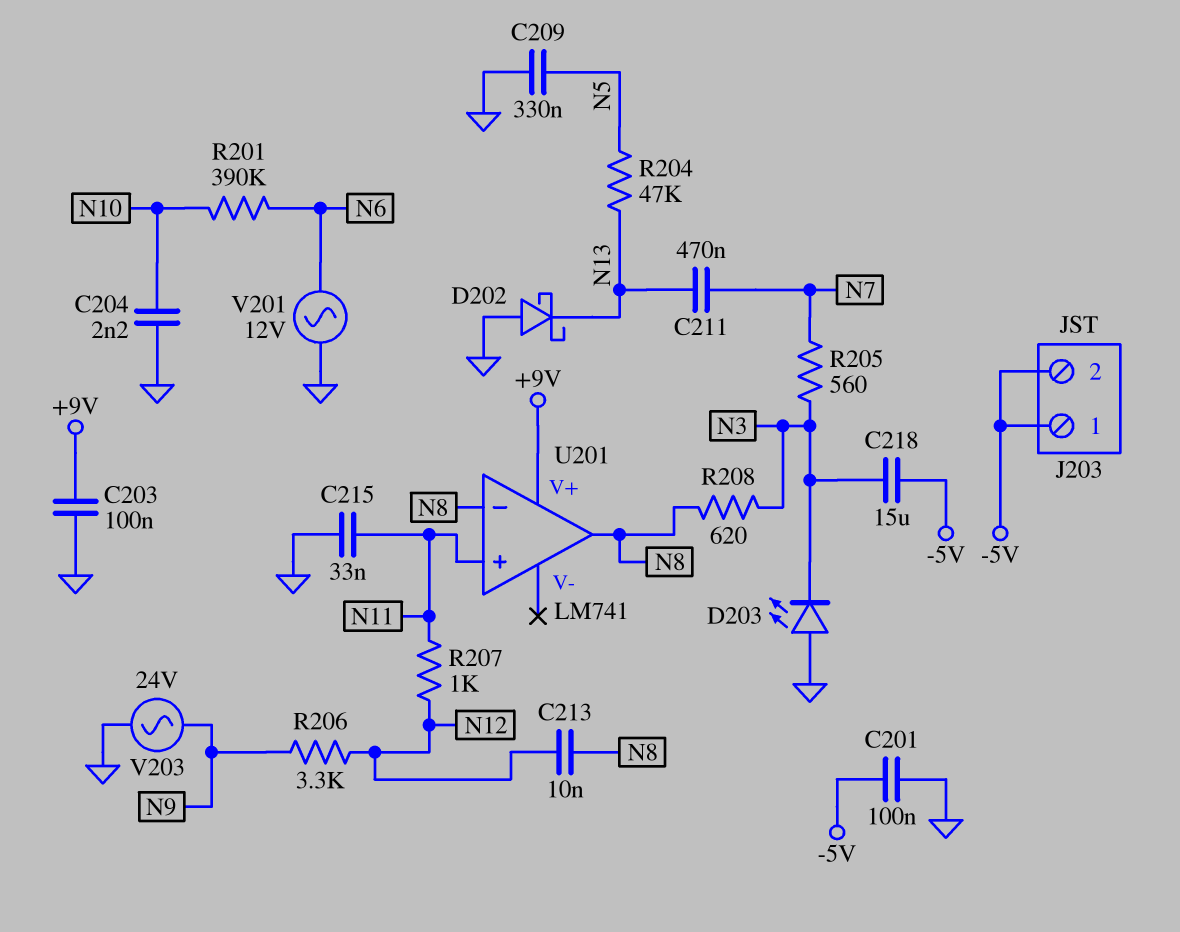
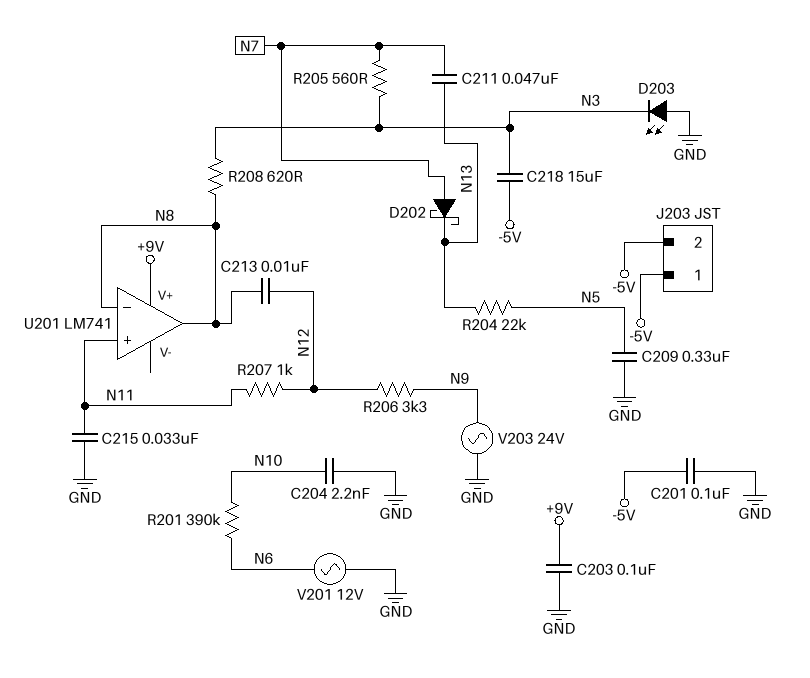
C211: 470nF (N7, N13) -> 47nF (N7, N13)
D202: schottky (A GND, K N13) -> schottky (A N7, K N13)
R204: 47k (N5, N13) -> 22k (N5, N13)

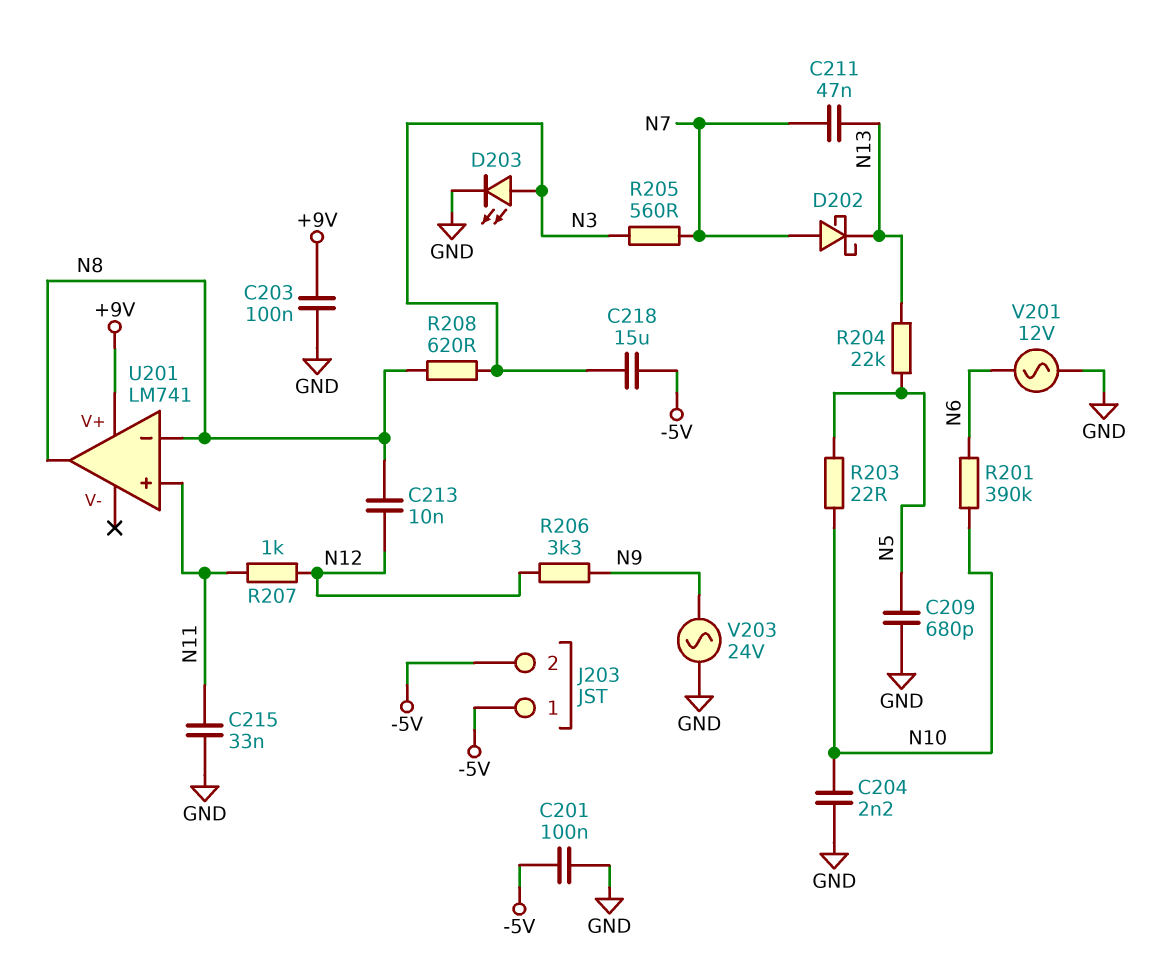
C209: 330nF (GND, N5) -> 680pF (GND, N5)
D203: LED (A GND, K N3) -> LED (A N3, K GND)
R203: none -> 22 (N5, N10)

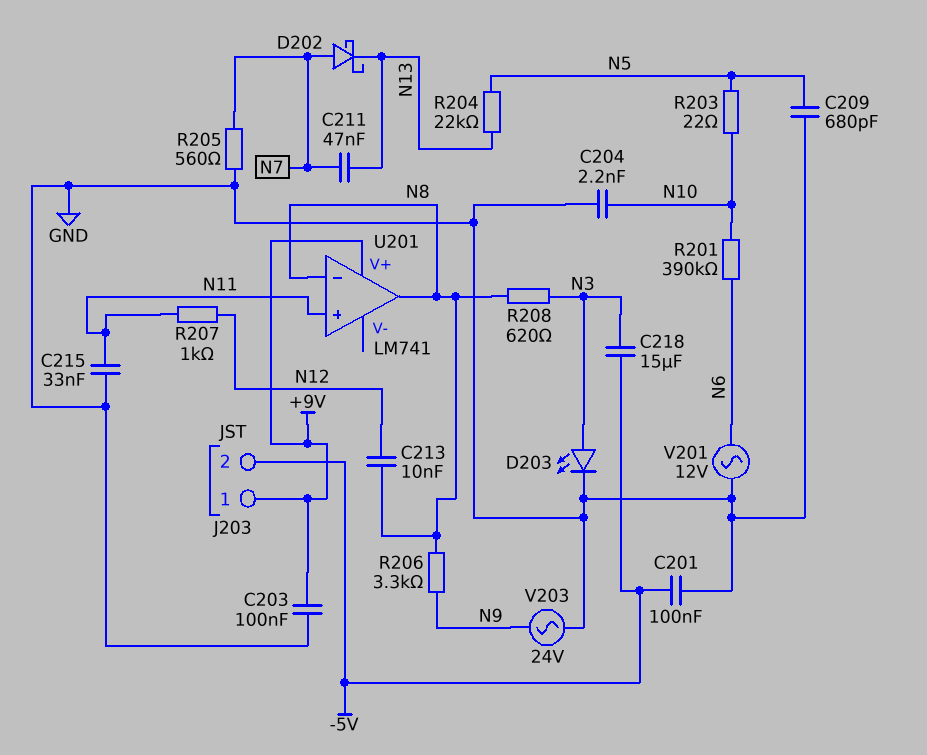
J203 pin 1: -5V -> +9V
R205: 560 (N3, N7) -> 560 (GND, N7)
R206: 3.3k (N9, N12) -> 3.3k (N8, N9)

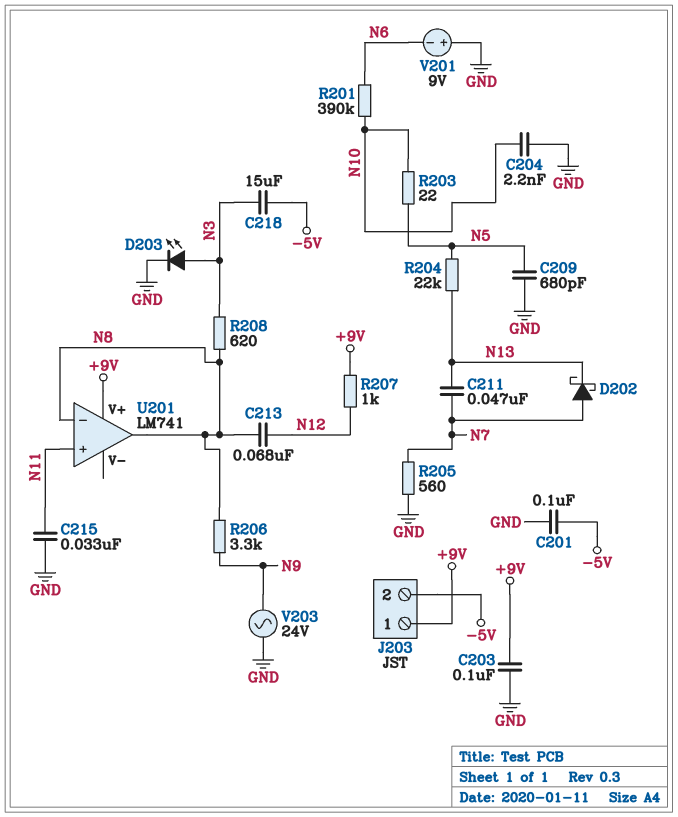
C213: 10nF (N8, N12) -> 68nF (N8, N12)
R207: 1k (N11, N12) -> 1k (+9V, N12)
V201: AC 12V (GND, N6) -> 9V (plus GND, minus N6)

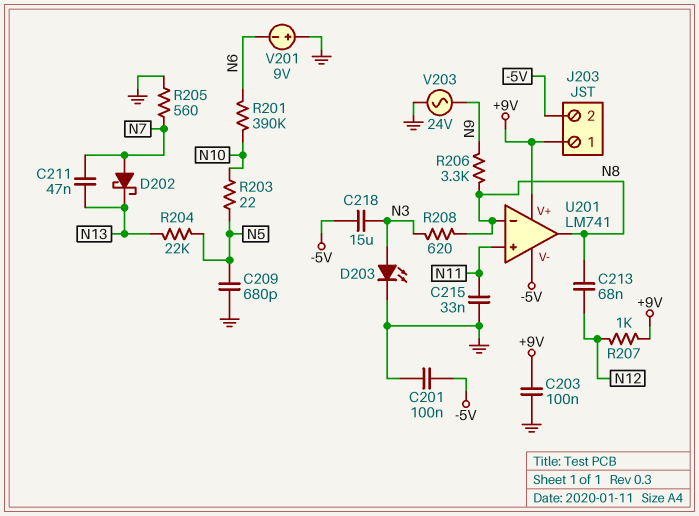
C204: 2.2nF (GND, N10) -> none
U201 pin V-: none -> -5V

